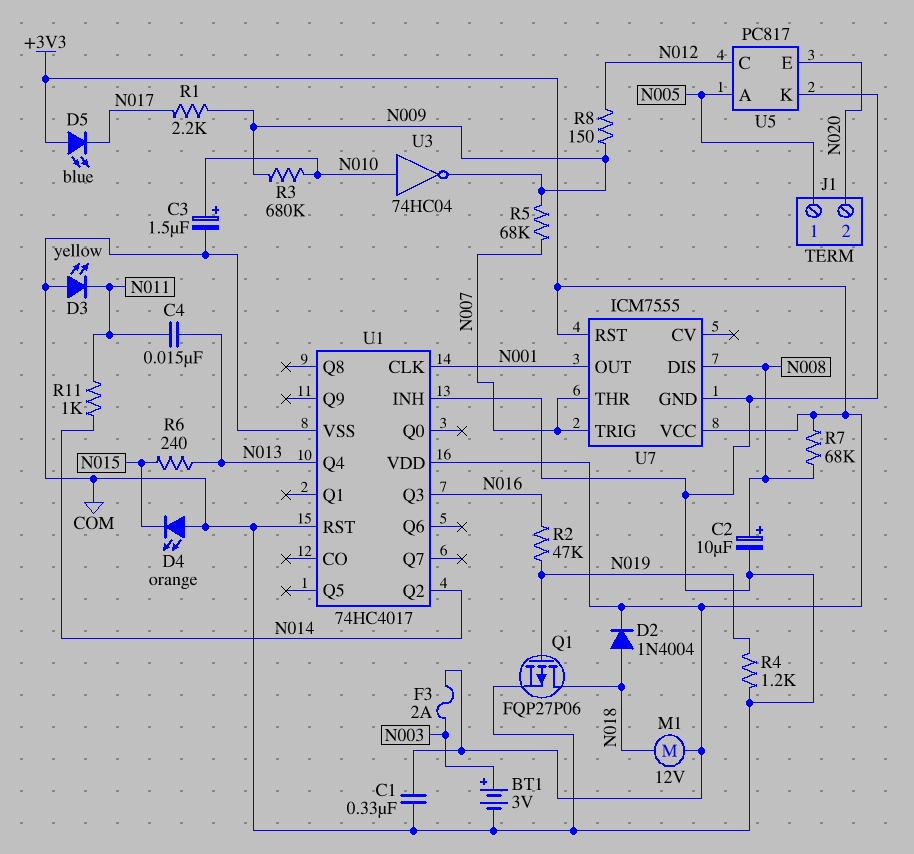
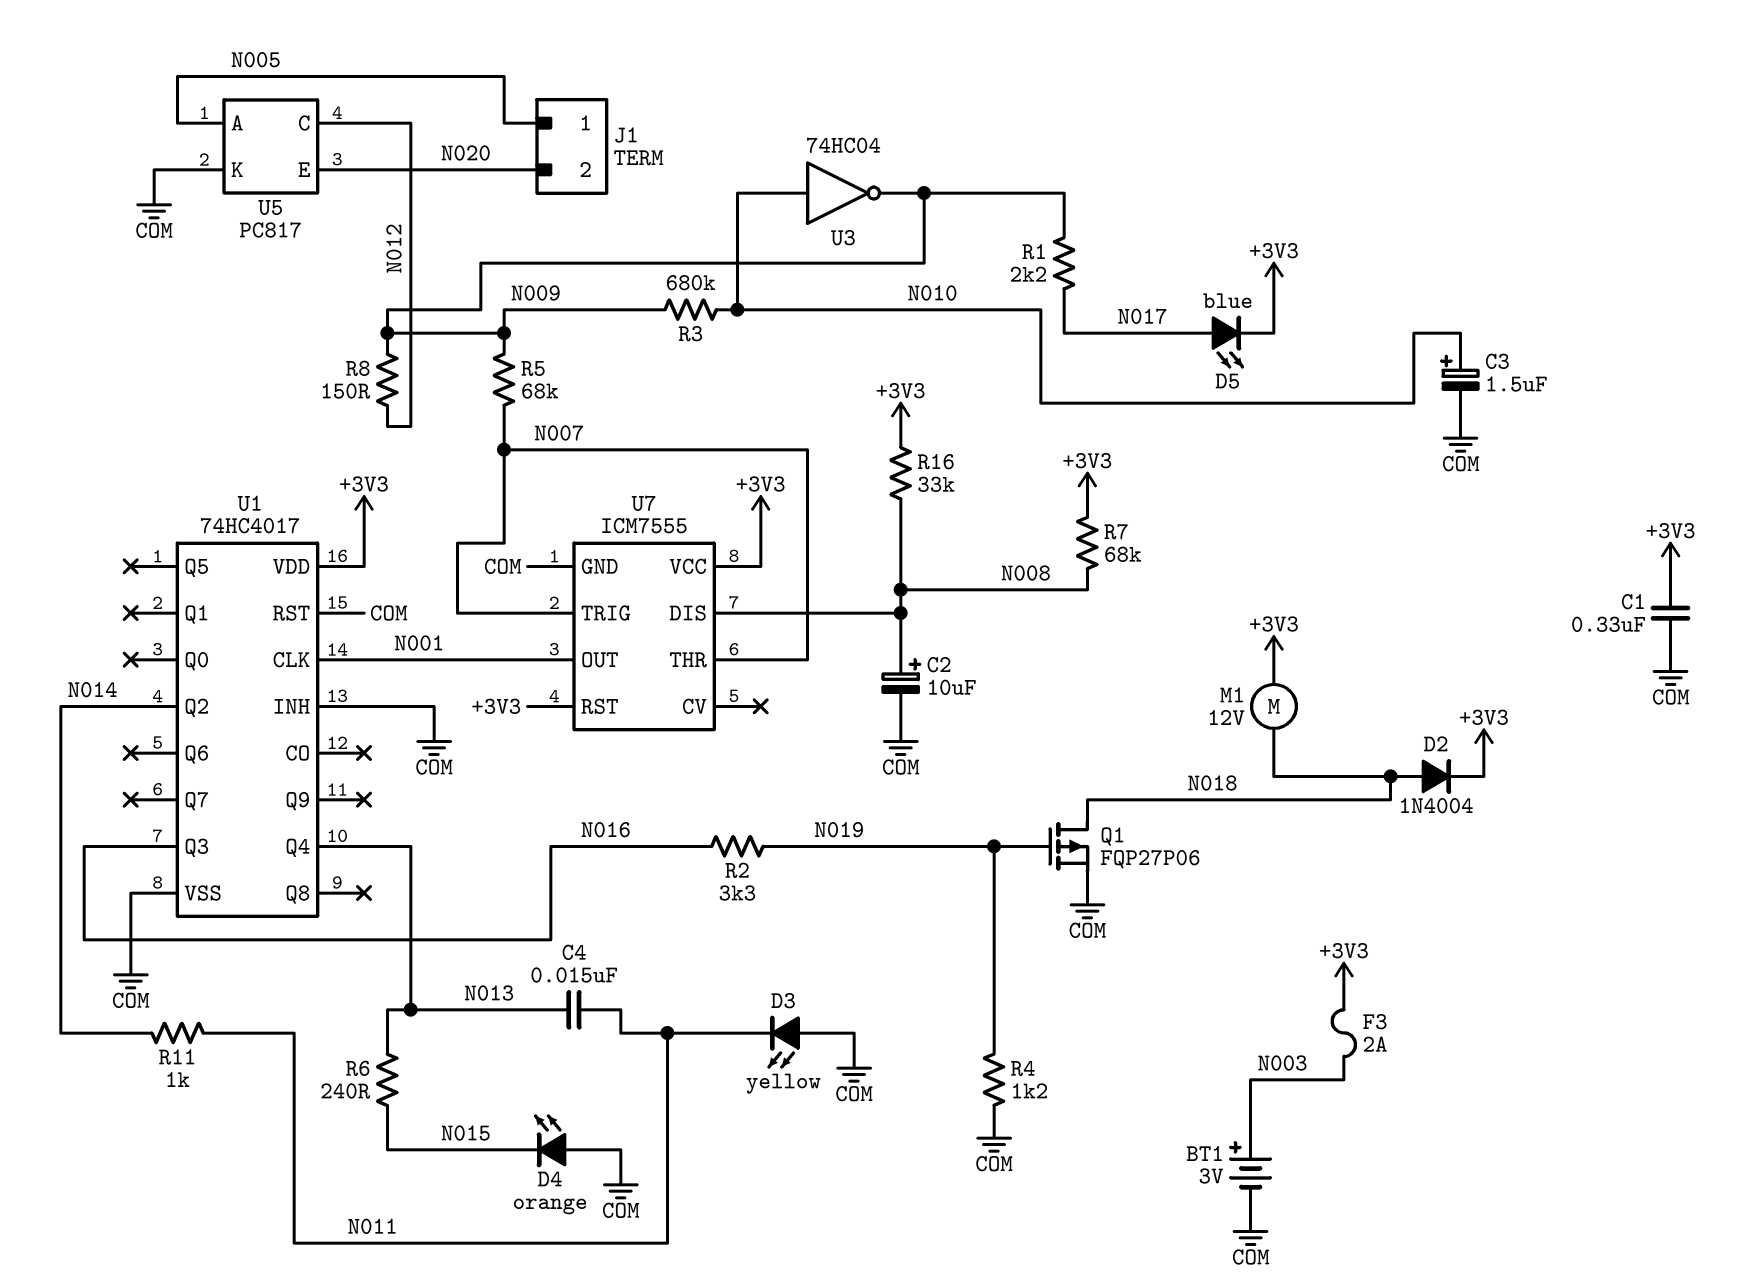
D5: LED blue (A +3V3, K N017) -> LED blue (A N017, K +3V3)
R2: 47k (N016, N019) -> 3.3k (N016, N019)
R16: none -> 33k (+3V3, N008)

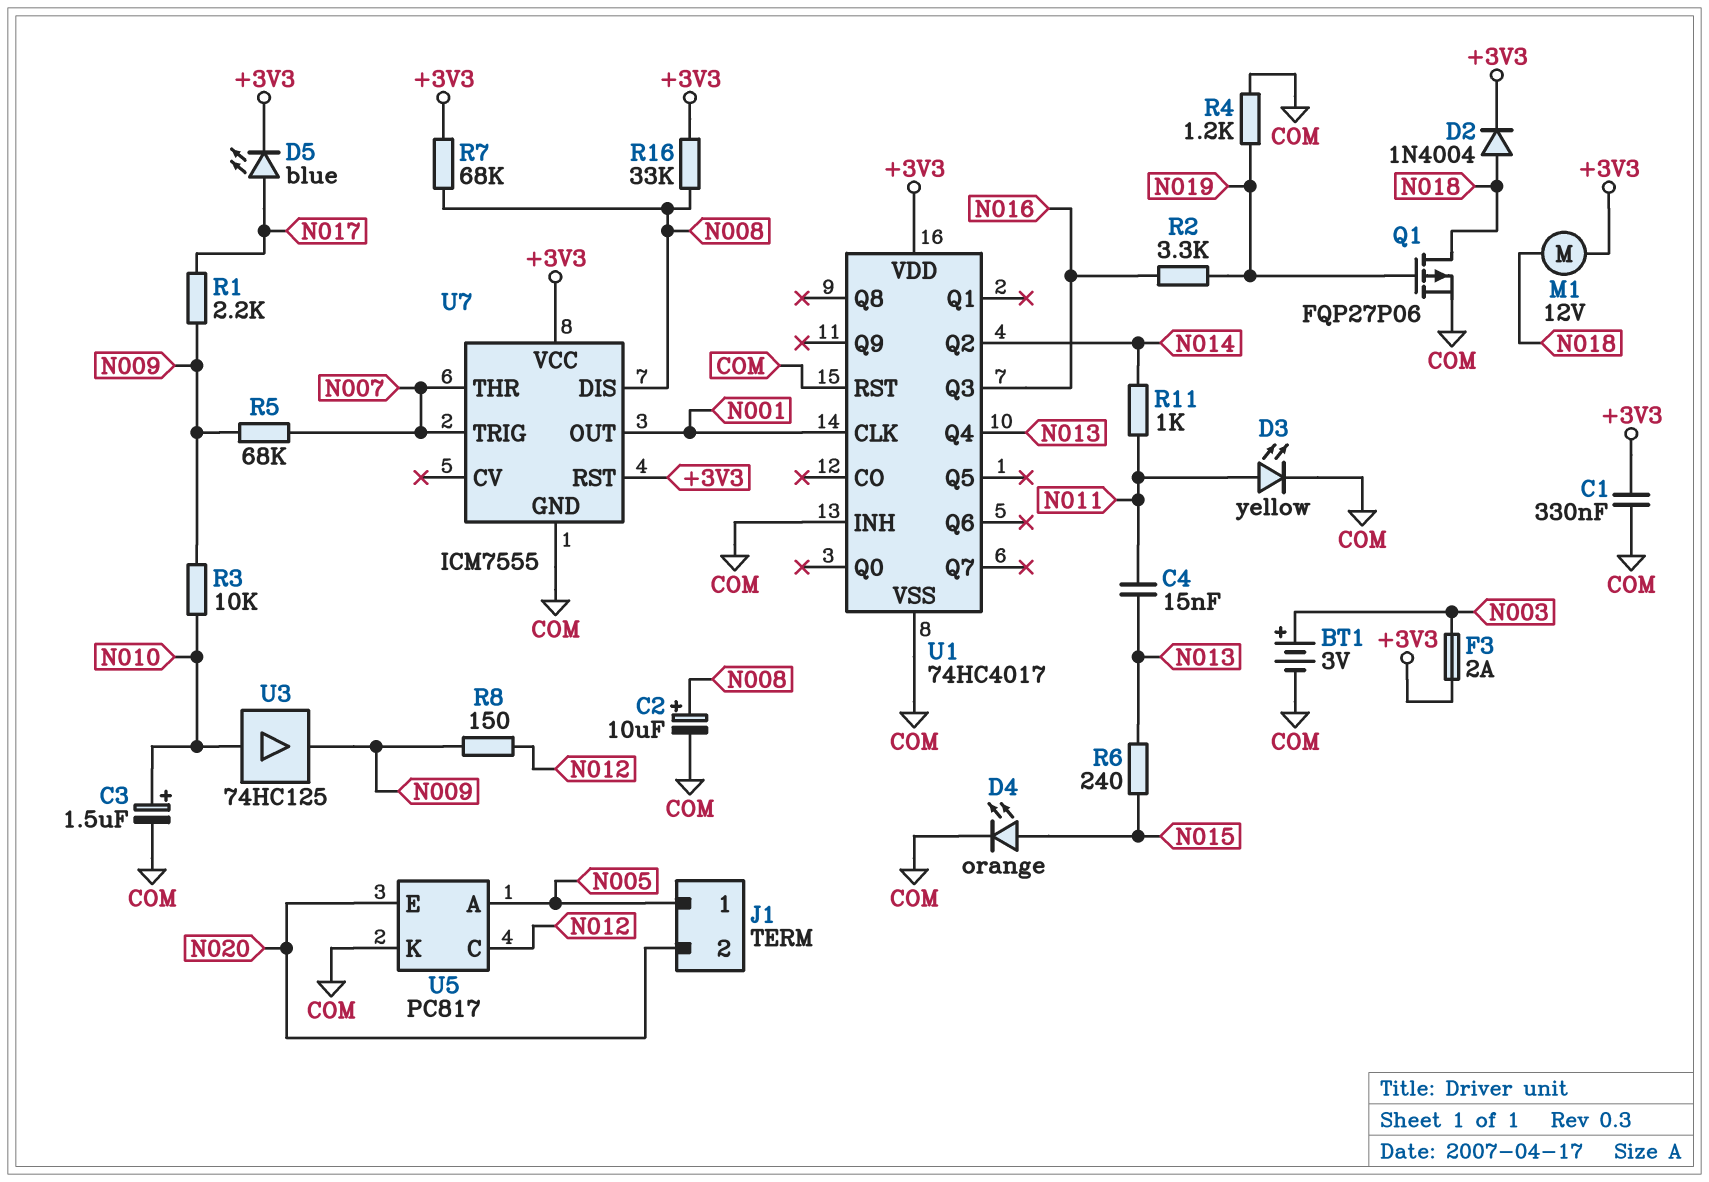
D3: LED yellow (A COM, K N011) -> LED yellow (A N011, K COM)
D4: LED orange (A COM, K N015) -> LED orange (A N015, K COM)
R3: 680k (N009, N010) -> 10k (N009, N010)
U3: NOT 74HC04 (in N010, out N009) -> buffer 74HC125 (in N010, out N009)

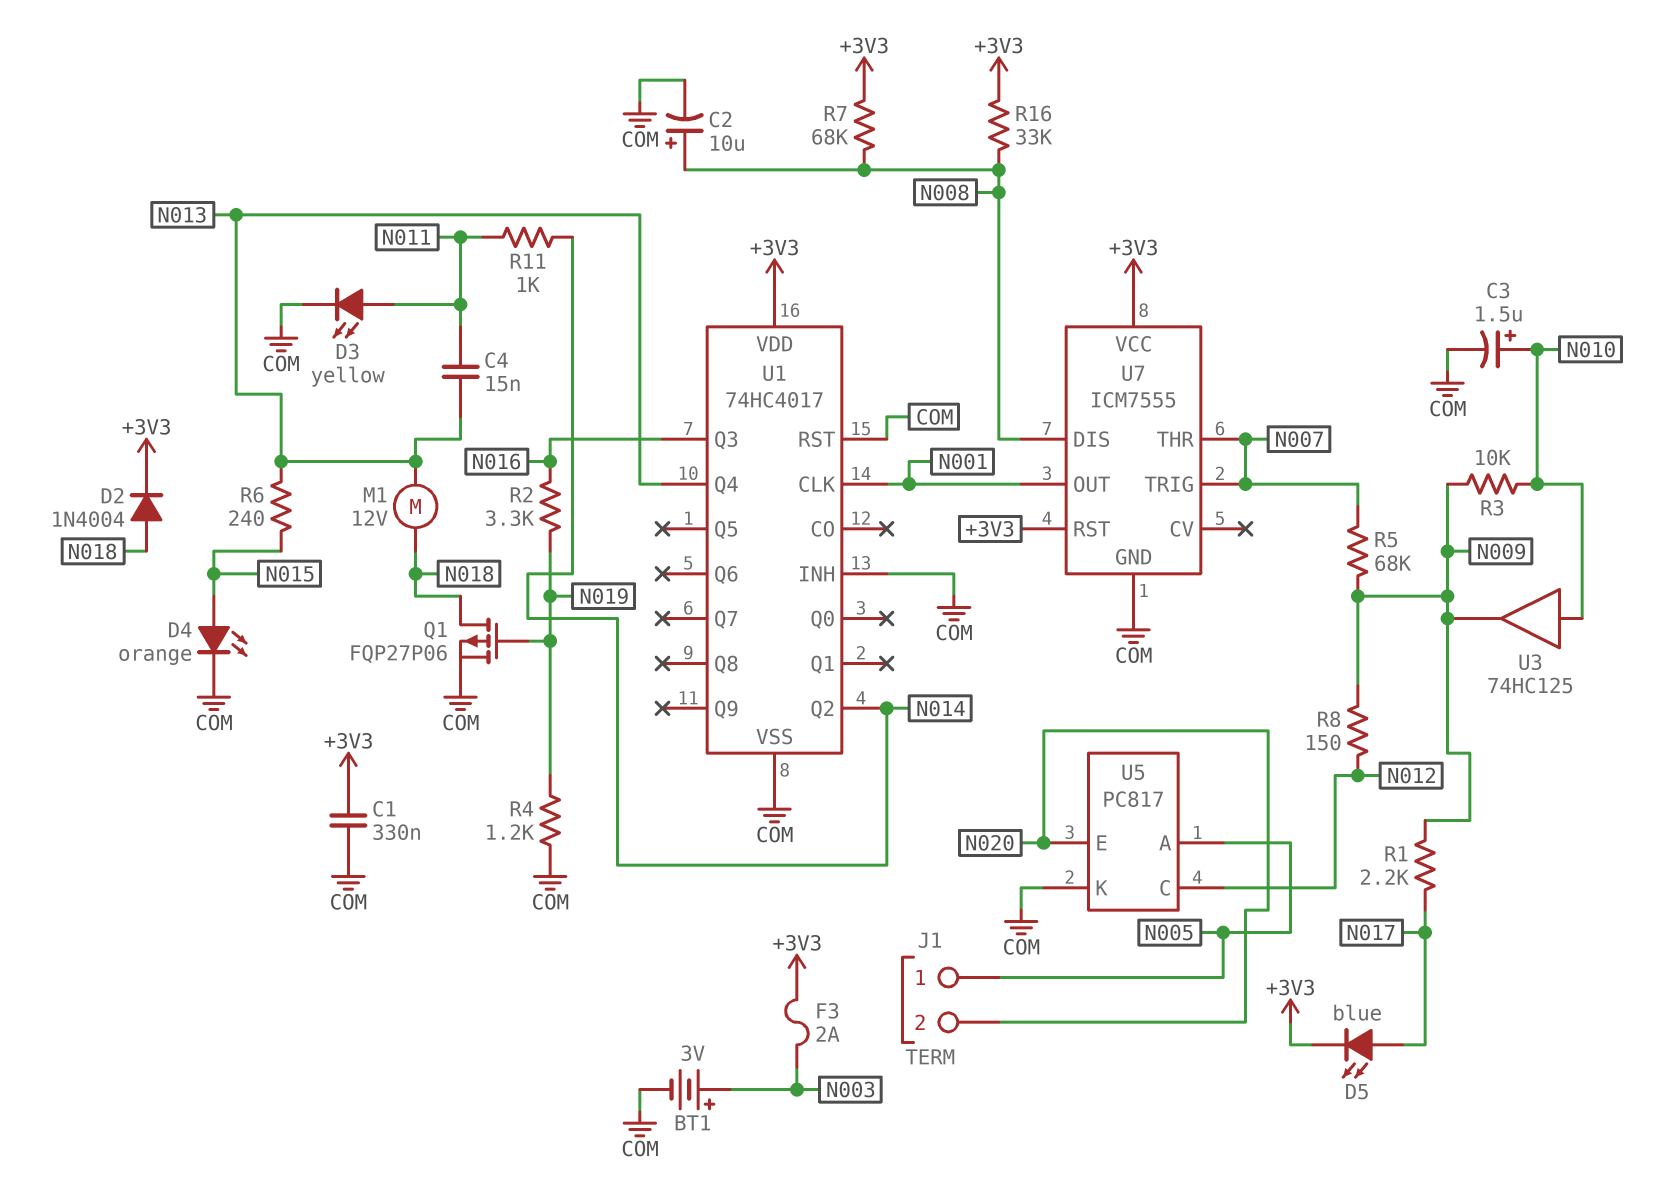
M1: motor 12V (+3V3, N018) -> motor 12V (N013, N018)

